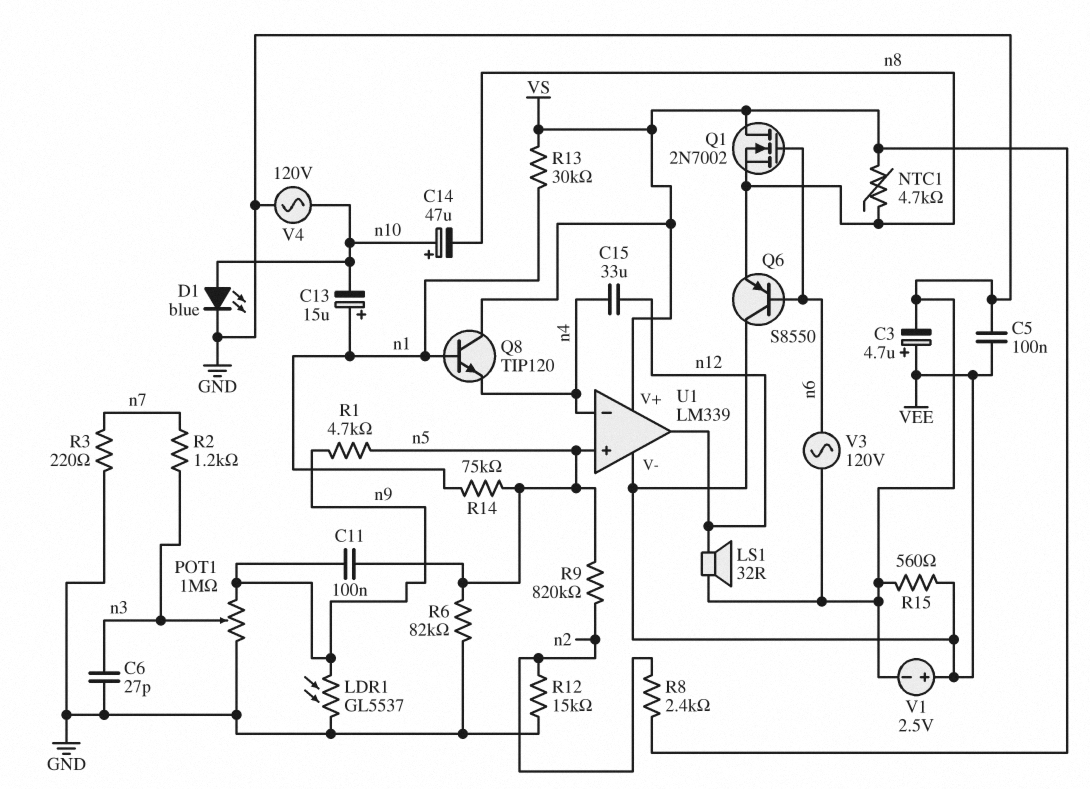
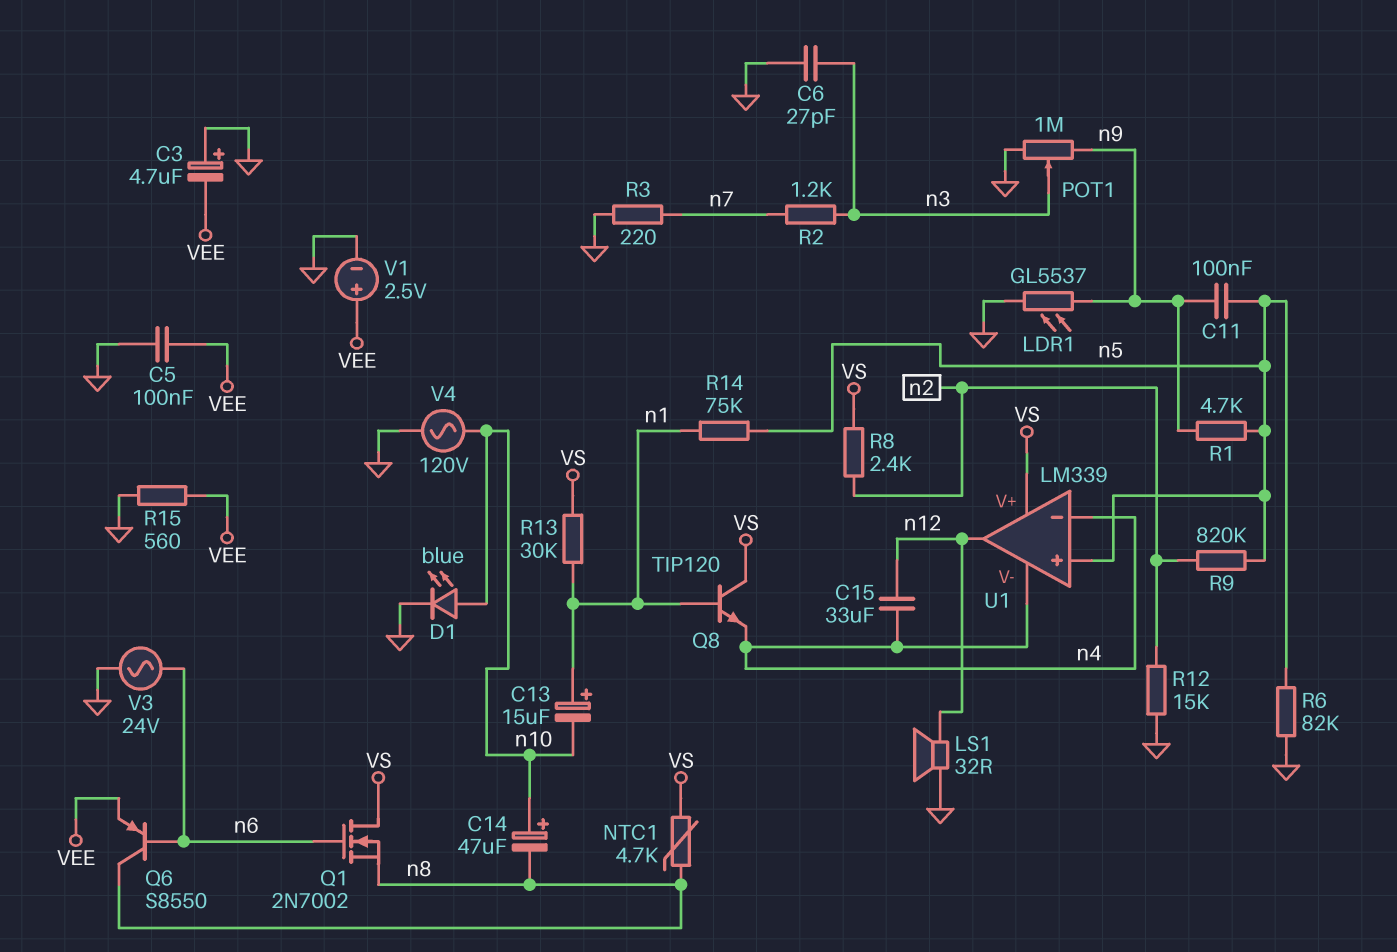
C3: 4.7uF (plus VEE, minus GND) -> 4.7uF (plus GND, minus VEE)
Q6: PNP S8550 (B n6, C VEE, E n8) -> PNP S8550 (B n6, C n8, E VEE)
U1 pin V-: VEE -> n4
V3: AC 120V (GND, n6) -> AC 24V (GND, n6)

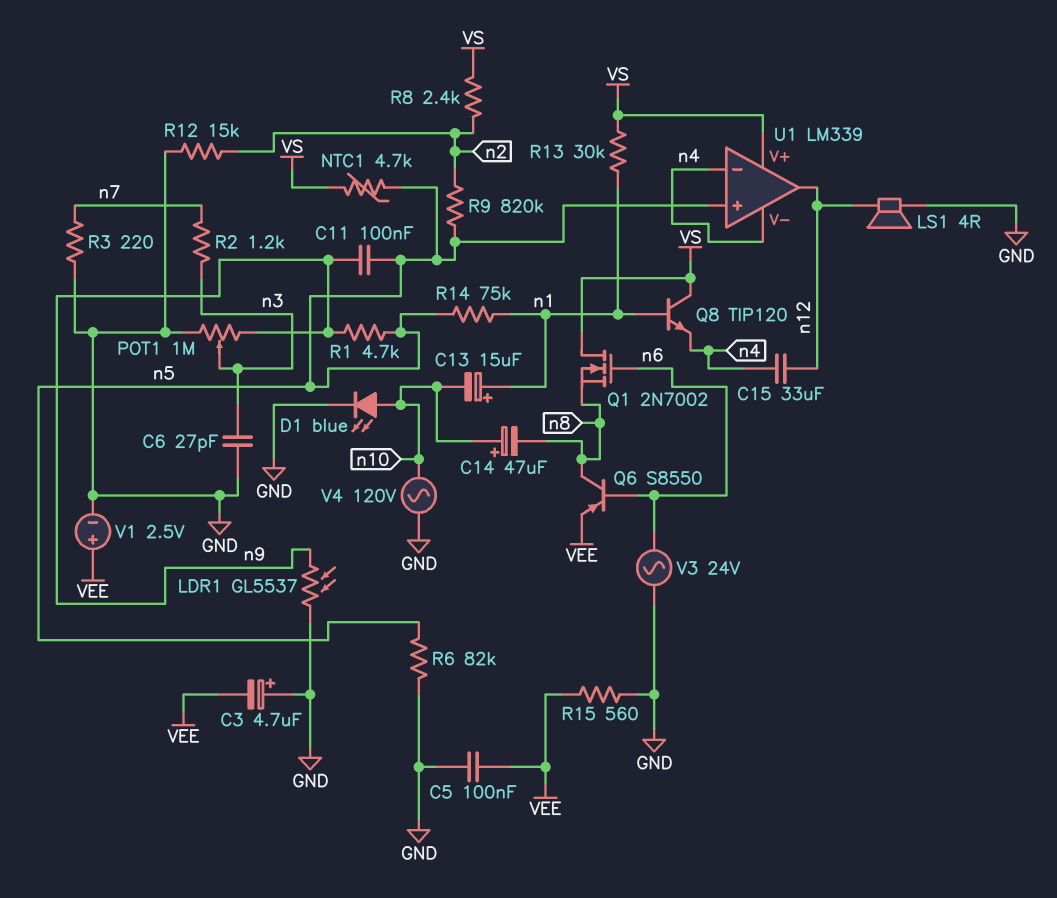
LS1: speaker 32R (GND, n12) -> speaker 4R (GND, n12)
NTC1: 4.7k (VS, n8) -> 4.7k (VS, n5)

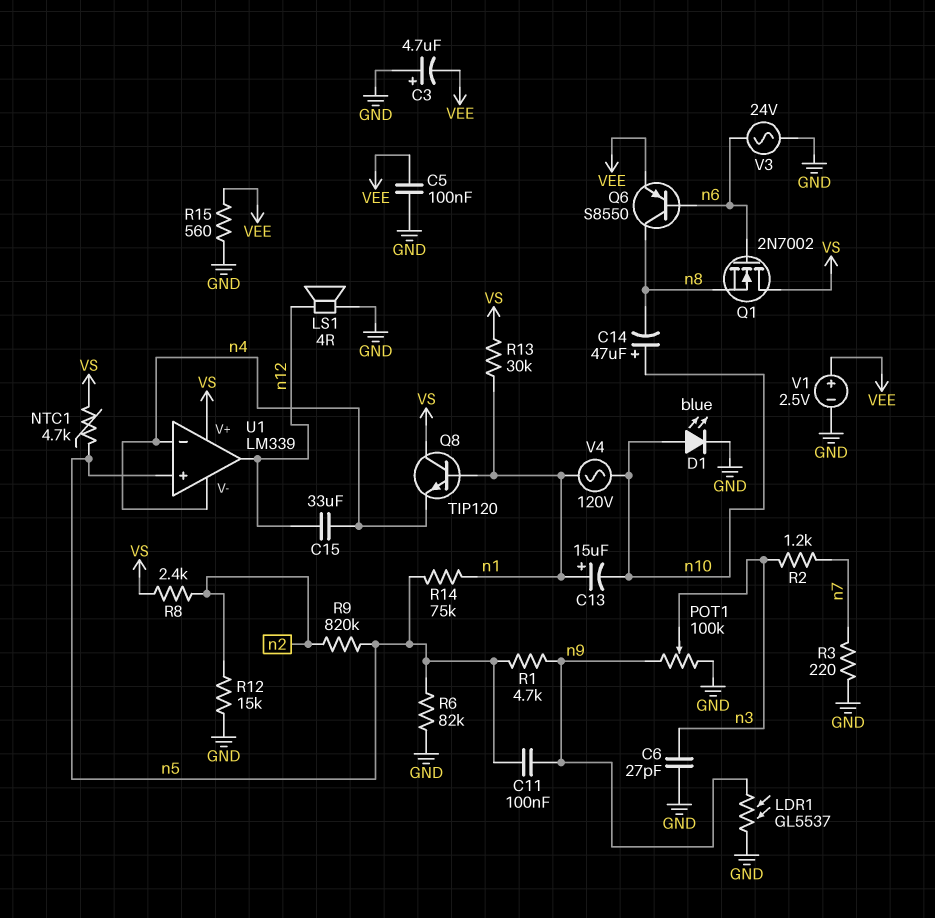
POT1: 1M (GND, n9, wiper n3) -> 100k (GND, n9, wiper n3)
V4: AC 120V (GND, n10) -> AC 120V (n1, n10)

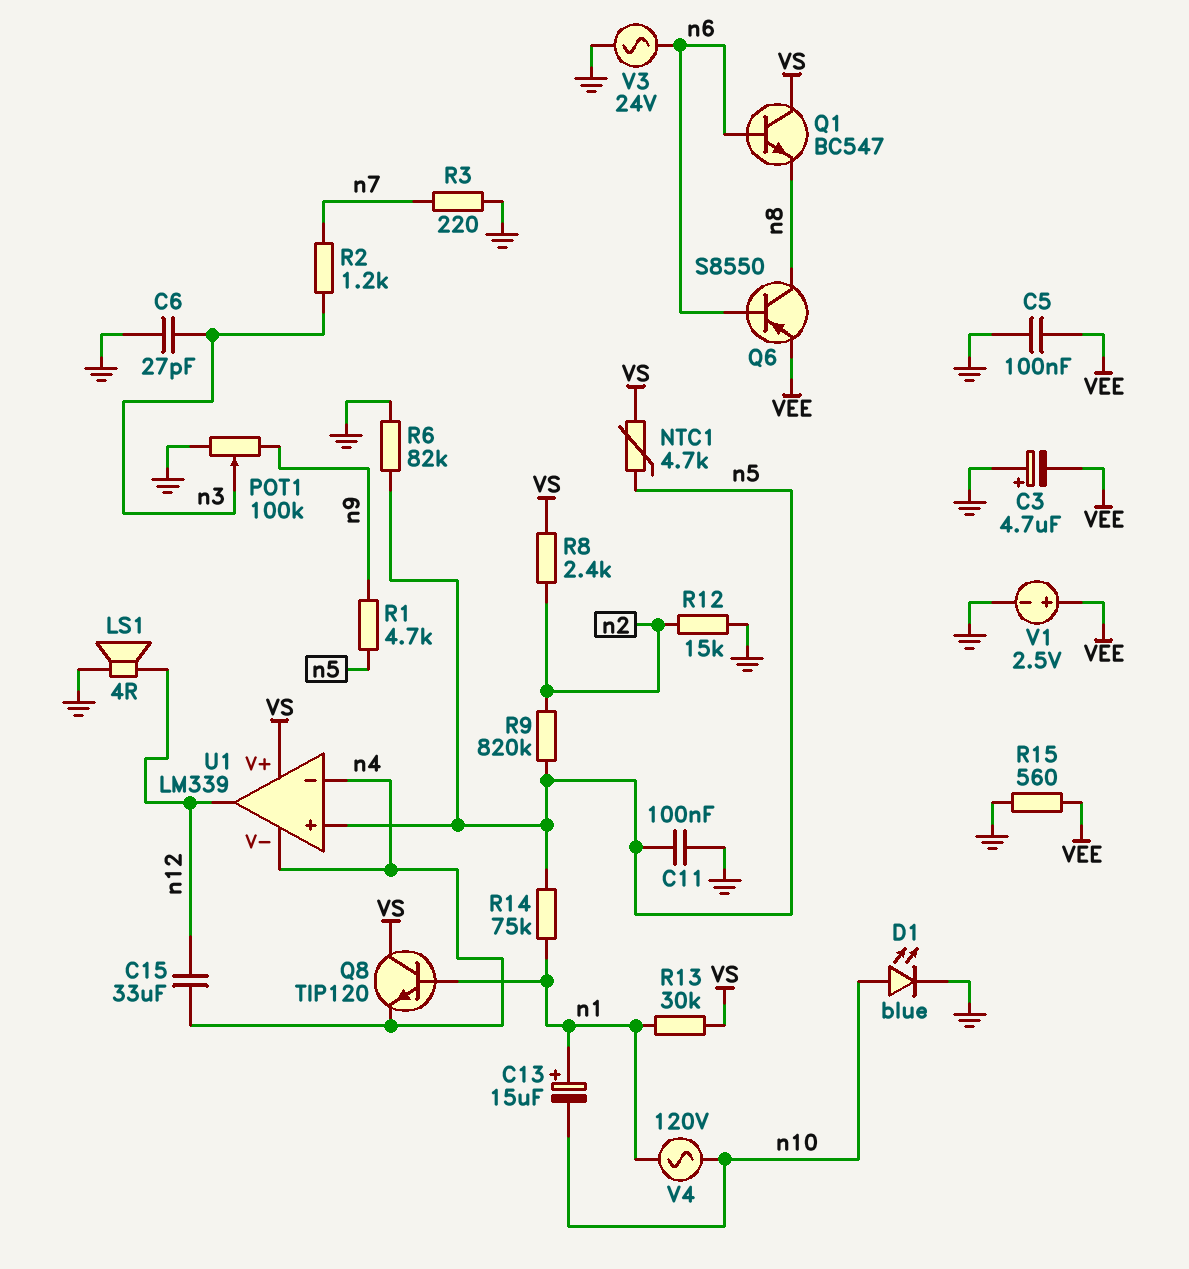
C11: 100nF (n5, n9) -> 100nF (GND, n5)
C14: 47uF (plus n10, minus n8) -> none
LDR1: GL5537 (GND, n9) -> none
Q1: NMOS 2N7002 (G n6, D VS, S n8) -> NPN BC547 (B n6, C VS, E n8)

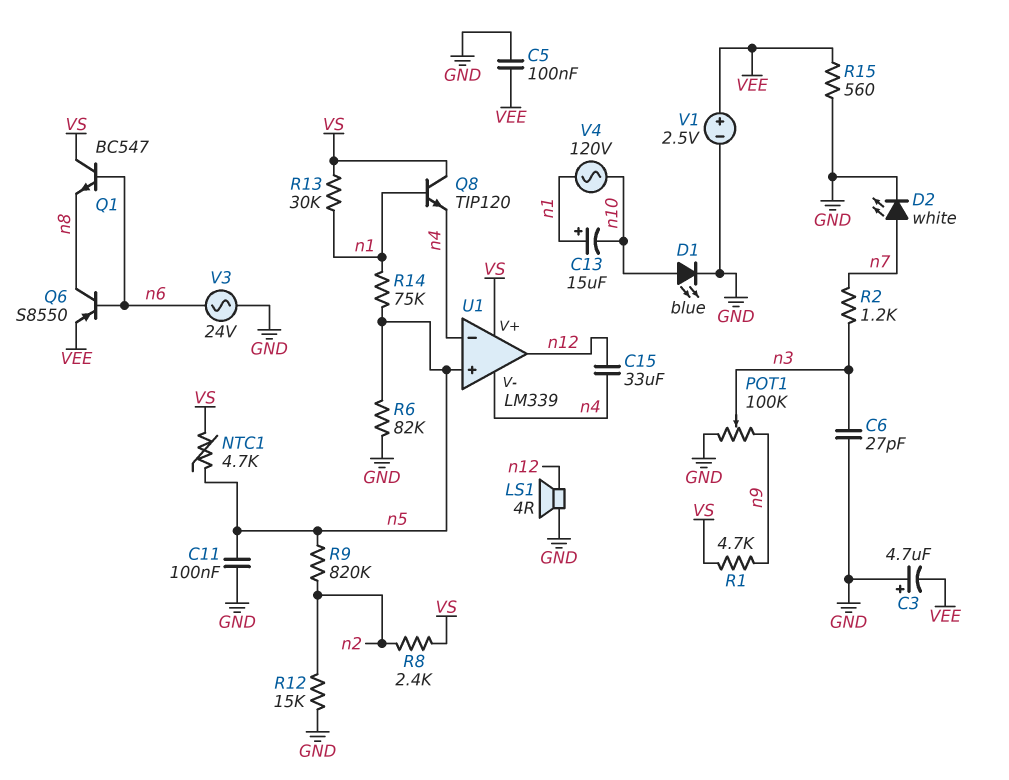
D2: none -> LED white (A n7, K GND)
R1: 4.7k (n5, n9) -> 4.7k (VS, n9)
R3: 220 (GND, n7) -> none

